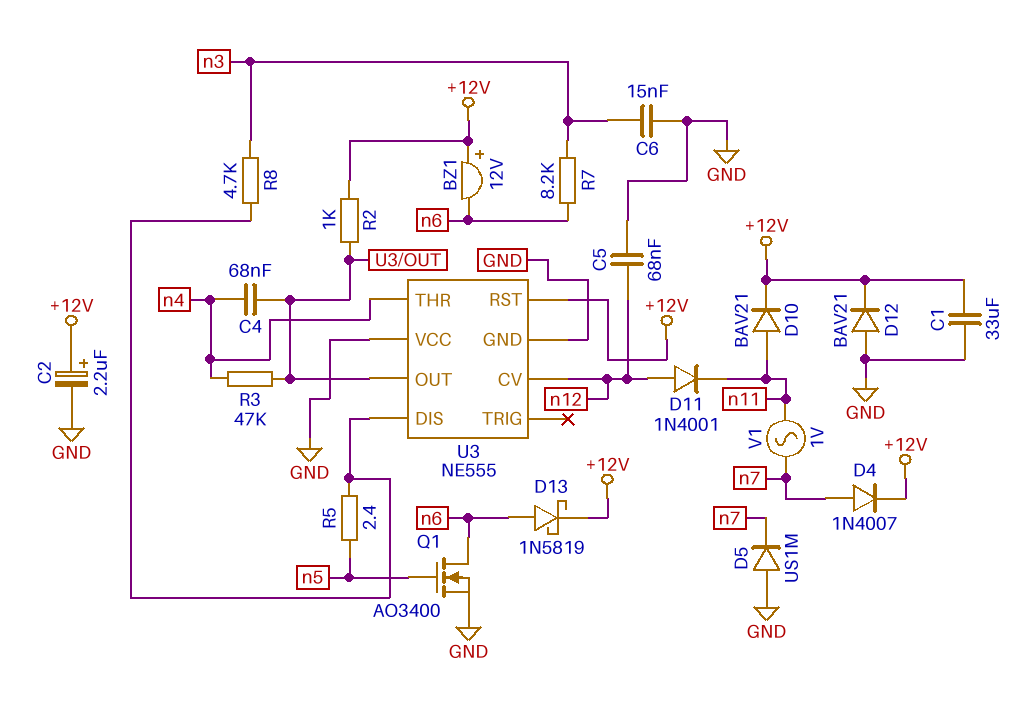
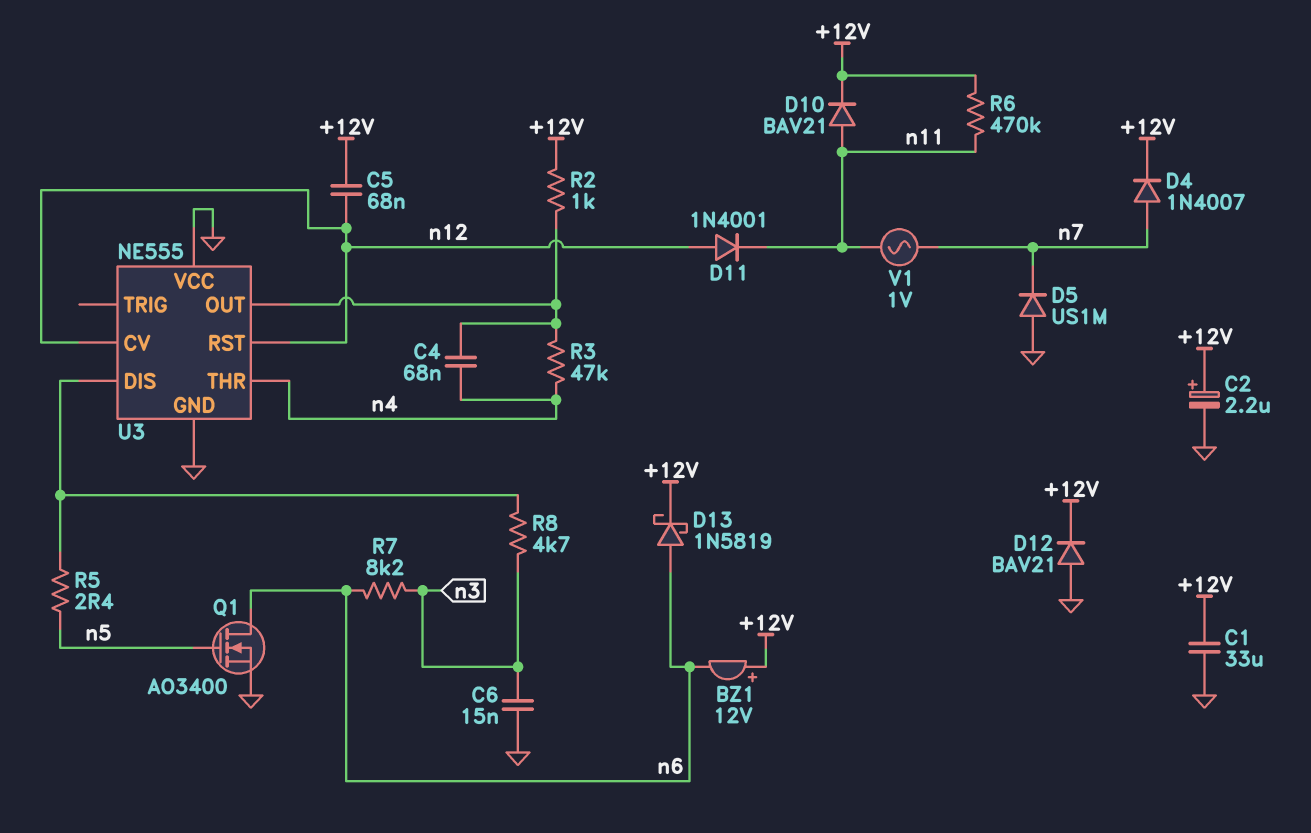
C5: 68nF (GND, n12) -> 68nF (+12V, n12)
R6: none -> 470k (+12V, n11)
U3 pin RST: +12V -> n12

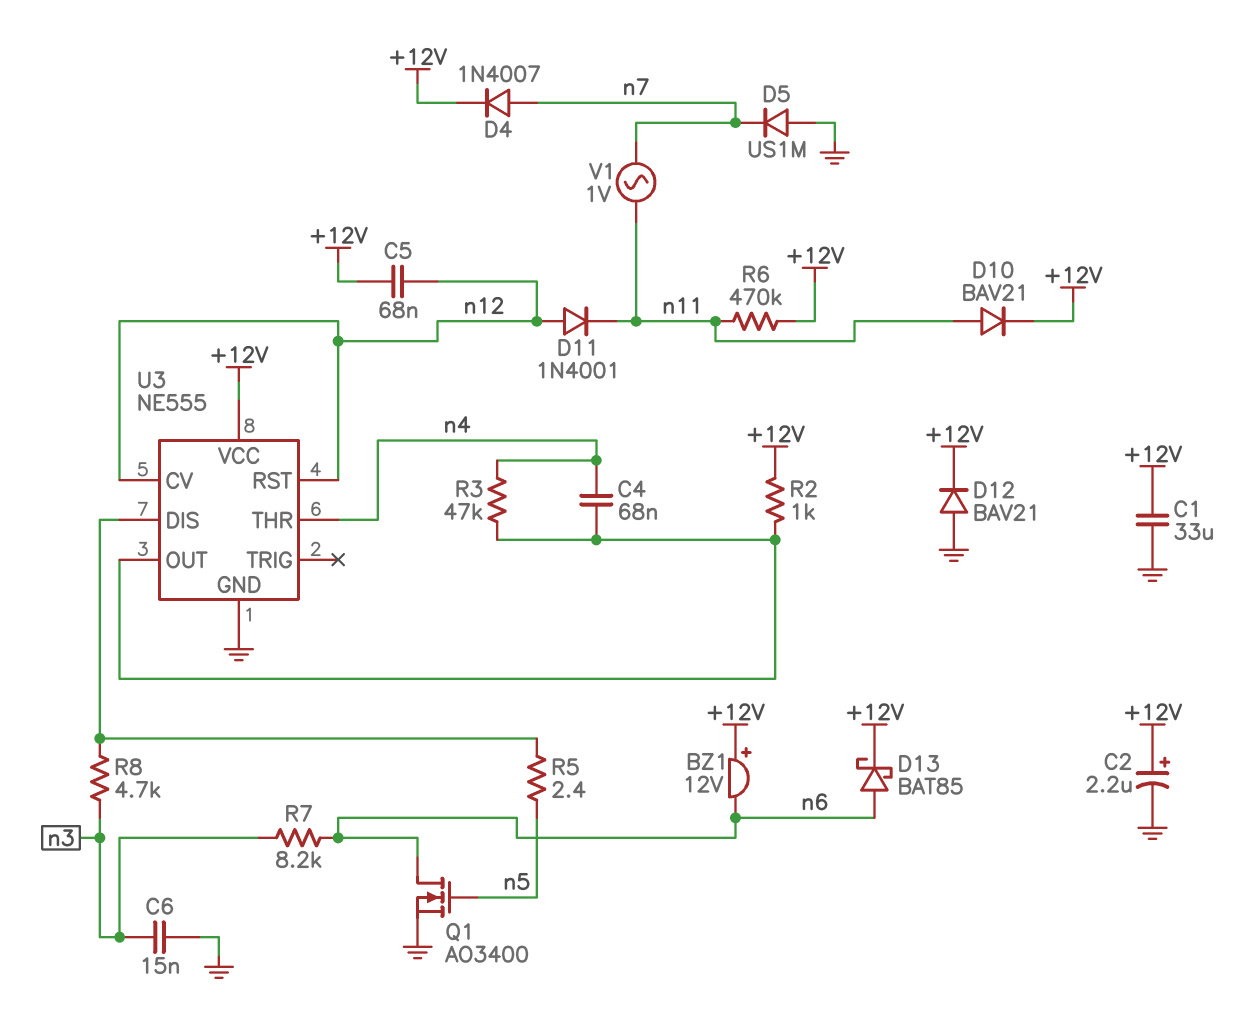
D13: schottky 1N5819 (A n6, K +12V) -> schottky BAT85 (A n6, K +12V)
U3 pin VCC: GND -> +12V

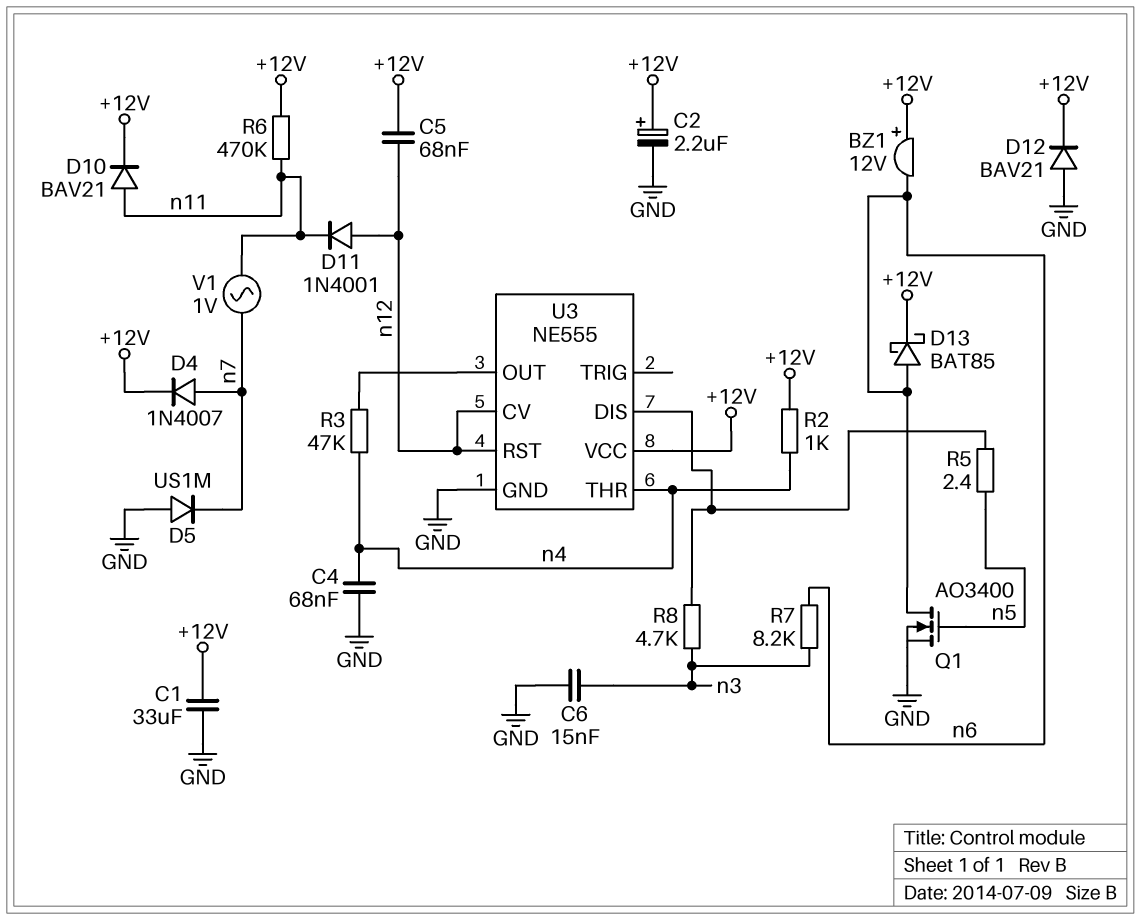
C4: 68nF (U3/OUT, n4) -> 68nF (GND, n4)
R2: 1k (+12V, U3/OUT) -> 1k (+12V, n4)

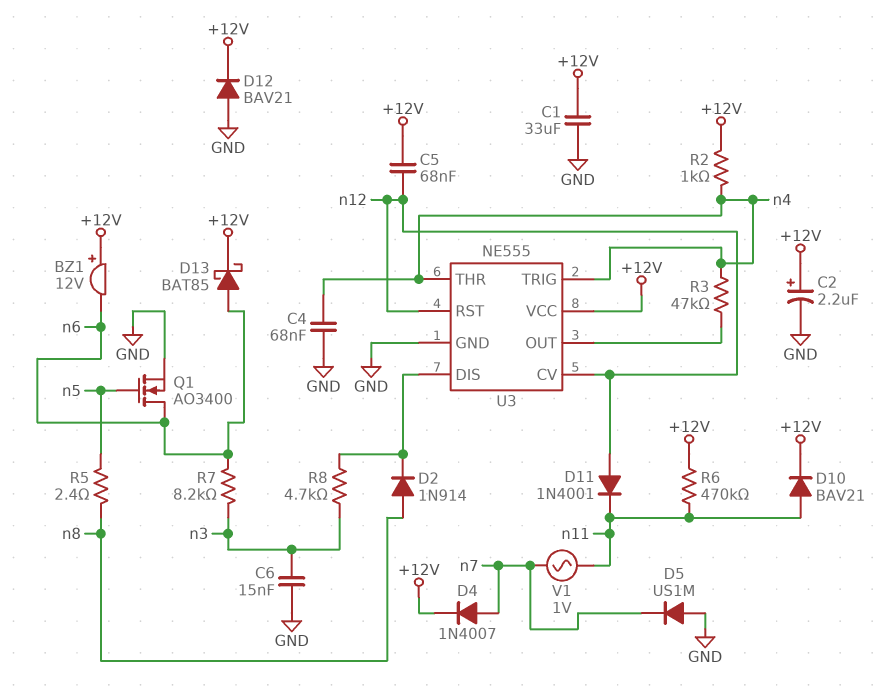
D2: none -> diode 1N914 (A n8, K U3/DIS)
R5: 2.4 (U3/DIS, n5) -> 2.4 (n5, n8)
U3 pin TRIG: none -> n4

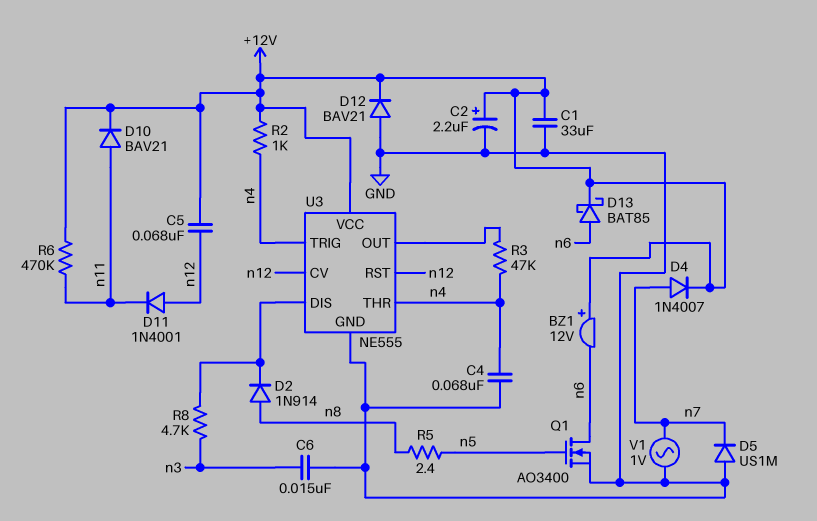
R7: 8.2k (n3, n6) -> none
V1: AC 1V (n7, n11) -> AC 1V (GND, n7)

